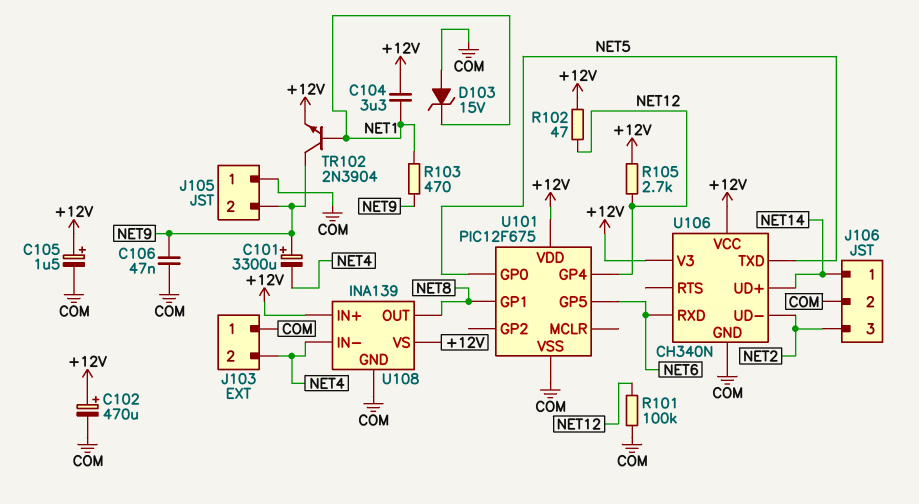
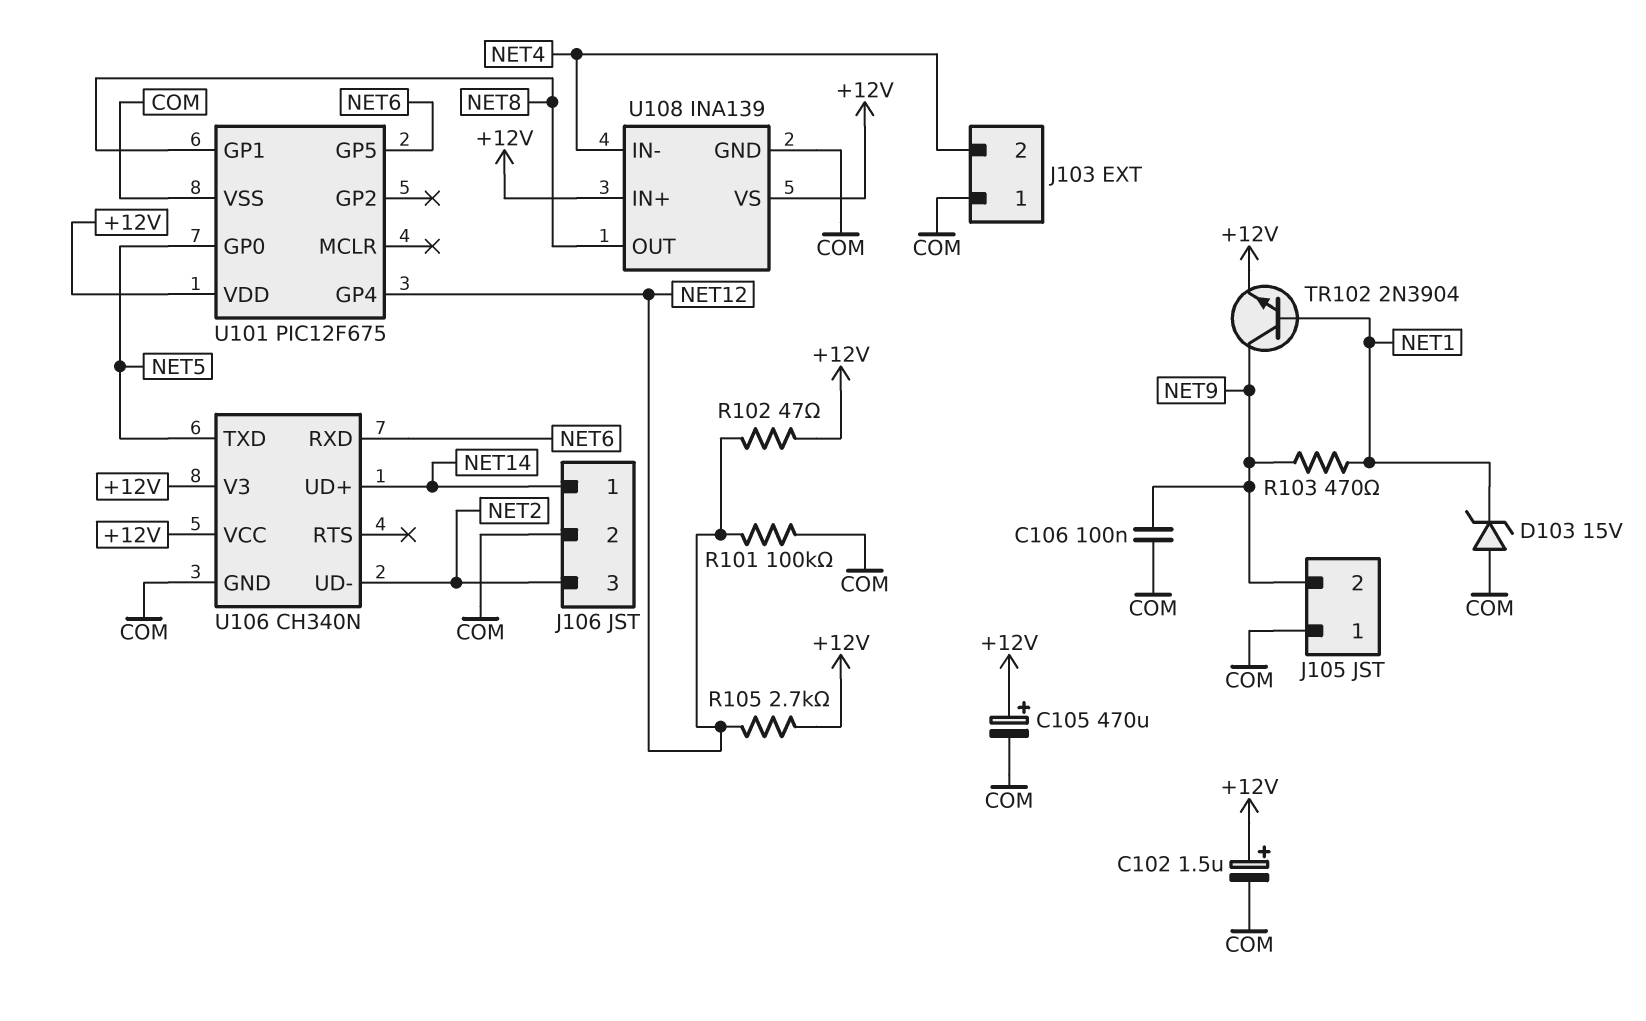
C101: 3300uF (plus NET9, minus NET4) -> none
C102: 470uF (plus +12V, minus COM) -> 1.5uF (plus +12V, minus COM)
C104: 3.3uF (+12V, NET1) -> none
C105: 1.5uF (plus +12V, minus COM) -> 470uF (plus +12V, minus COM)
C106: 47nF (COM, NET9) -> 100nF (COM, NET9)

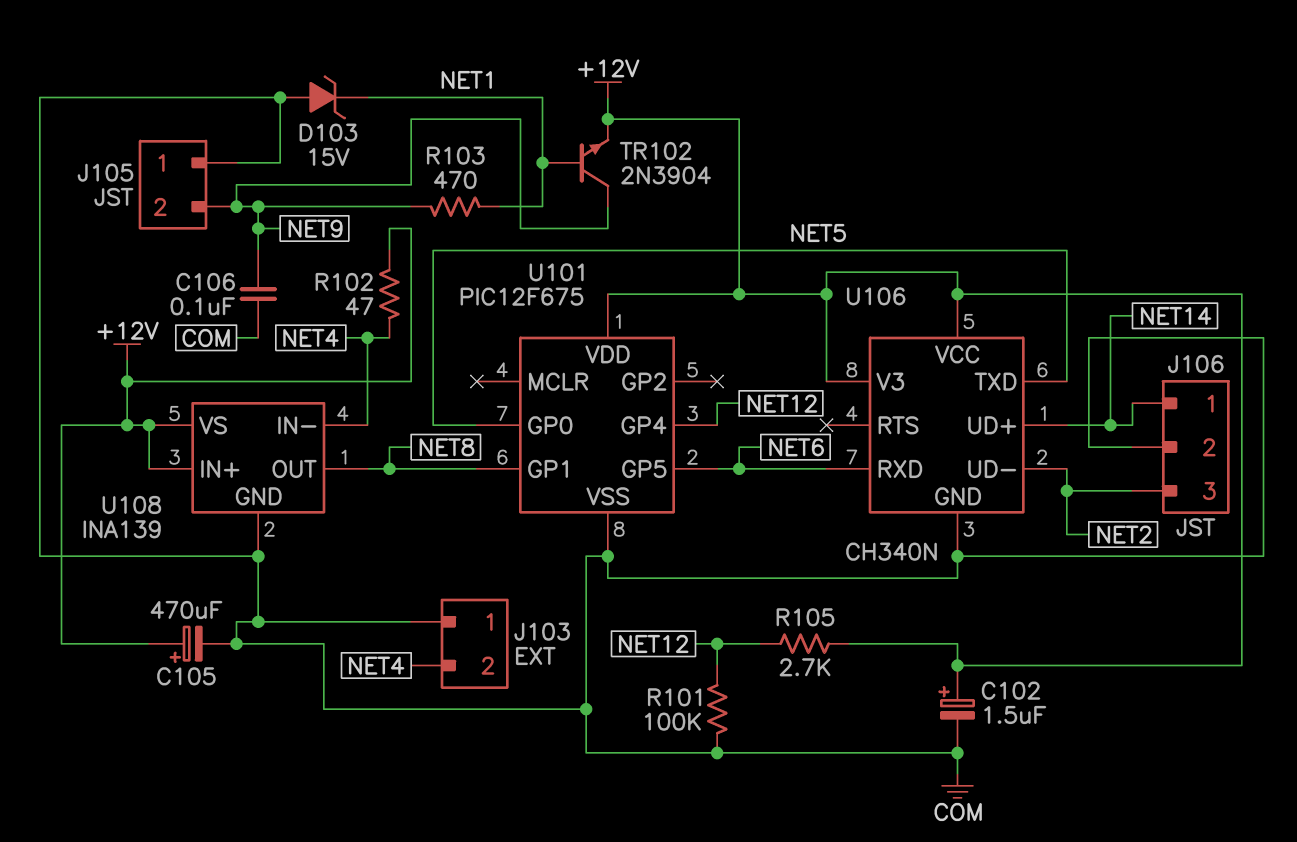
R102: 47 (+12V, NET12) -> 47 (+12V, NET4)

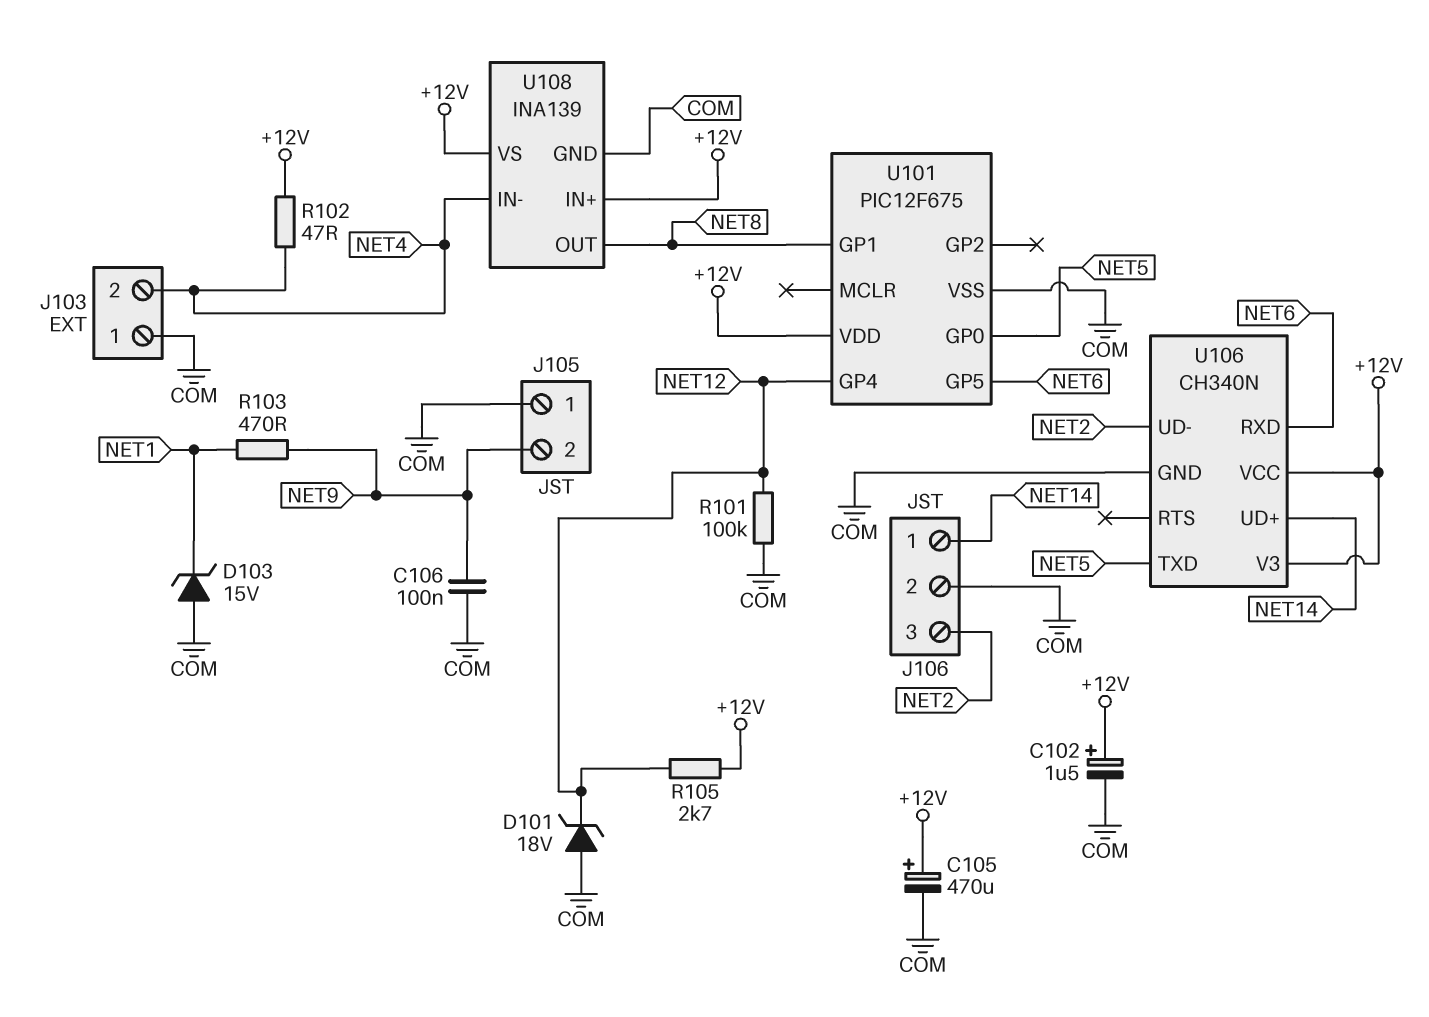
D101: none -> zener 18V (A COM, K NET12)
TR102: NPN 2N3904 (B NET1, C NET9, E +12V) -> none

